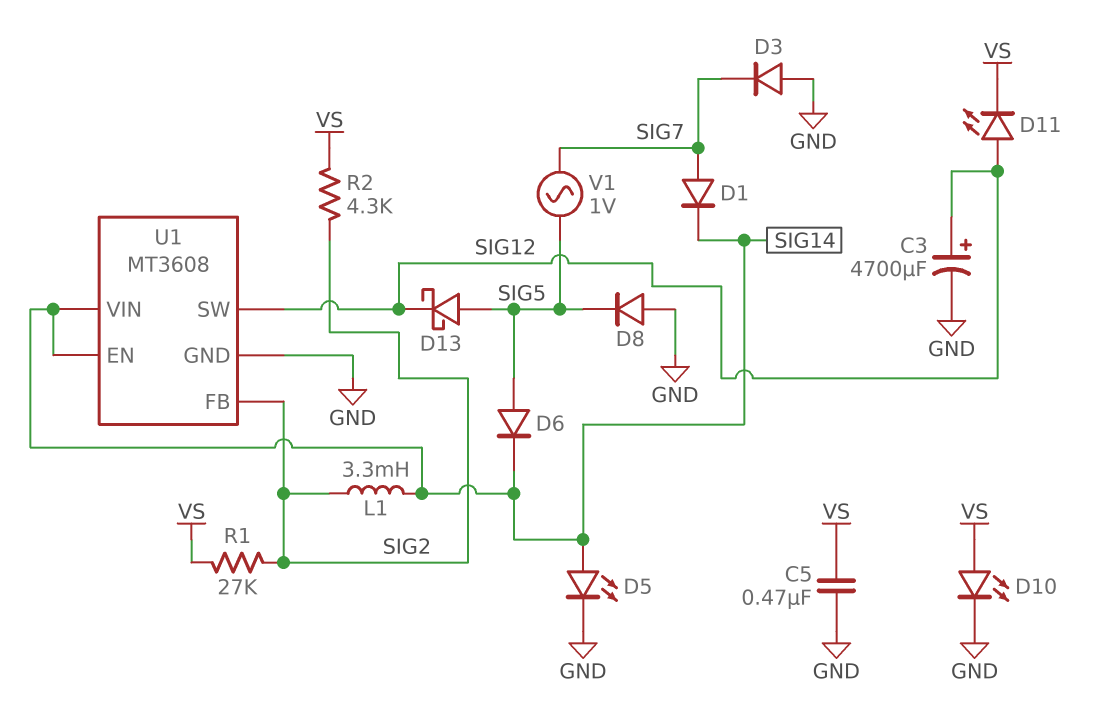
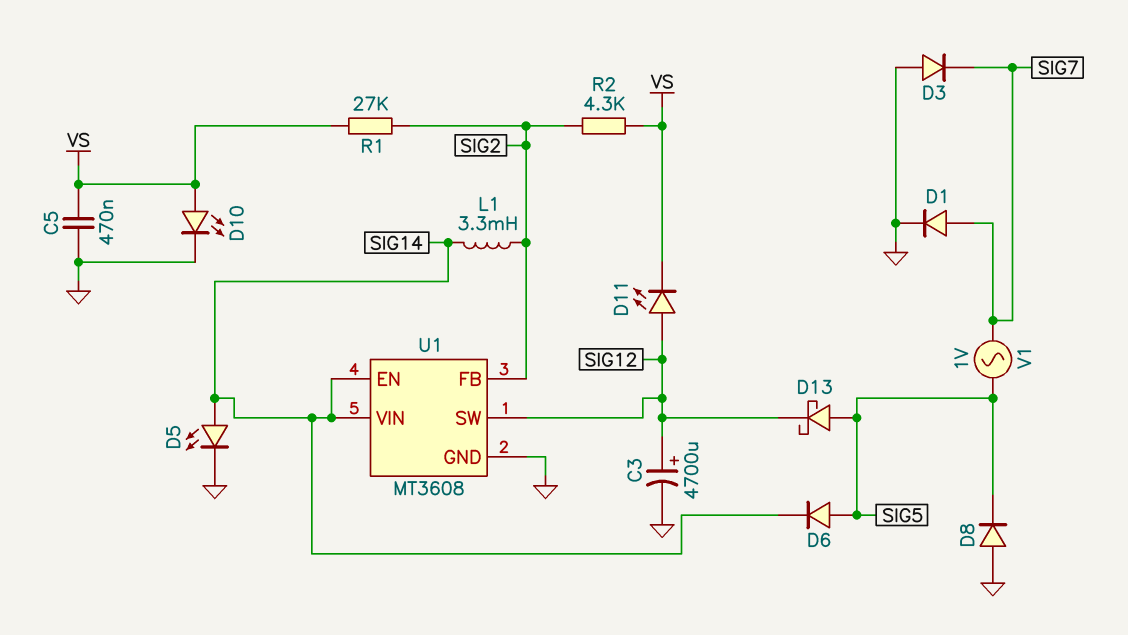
D1: diode (A SIG7, K SIG14) -> diode (A SIG7, K GND)

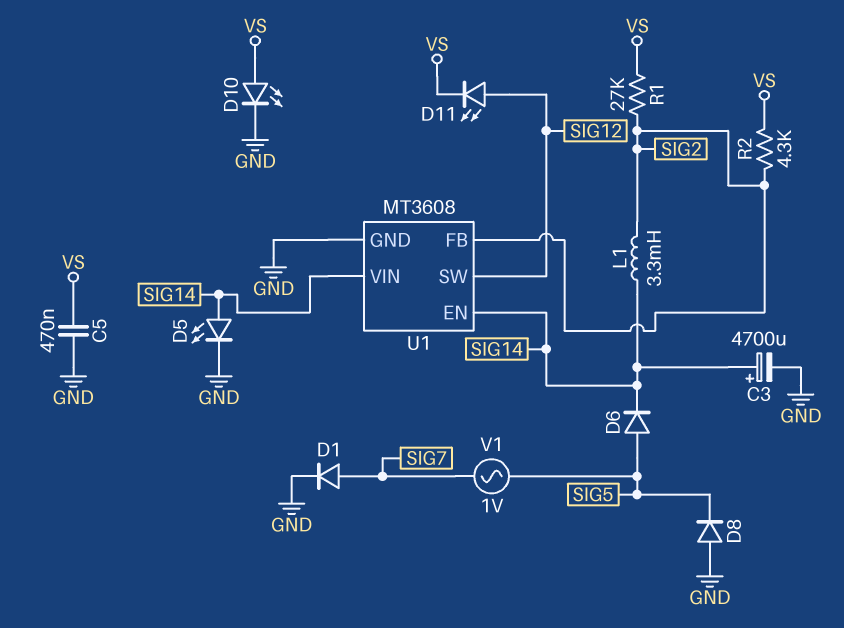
C3: 4700uF (plus SIG12, minus GND) -> 4700uF (plus SIG14, minus GND)
D3: diode (A GND, K SIG7) -> none
D13: schottky (A SIG5, K SIG12) -> none

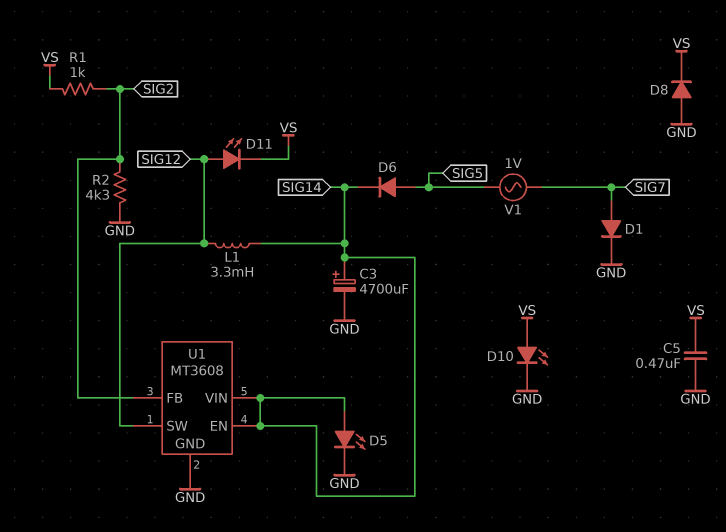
D8: diode (A GND, K SIG5) -> diode (A GND, K VS)
L1: 3.3mH (SIG2, SIG14) -> 3.3mH (SIG12, SIG14)
R1: 27k (SIG2, VS) -> 1k (SIG2, VS)
R2: 4.3k (SIG2, VS) -> 4.3k (GND, SIG2)

